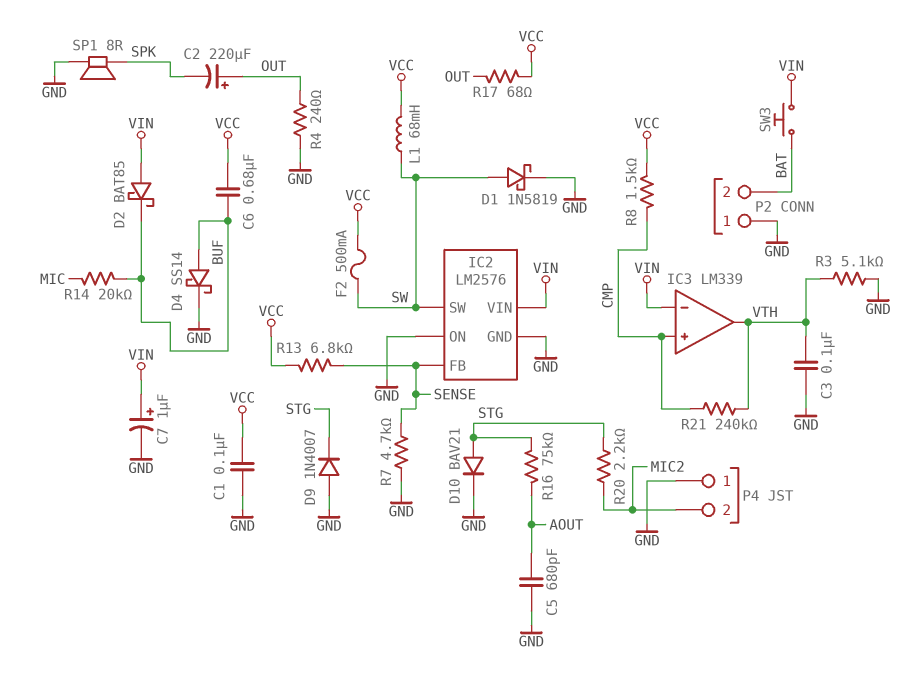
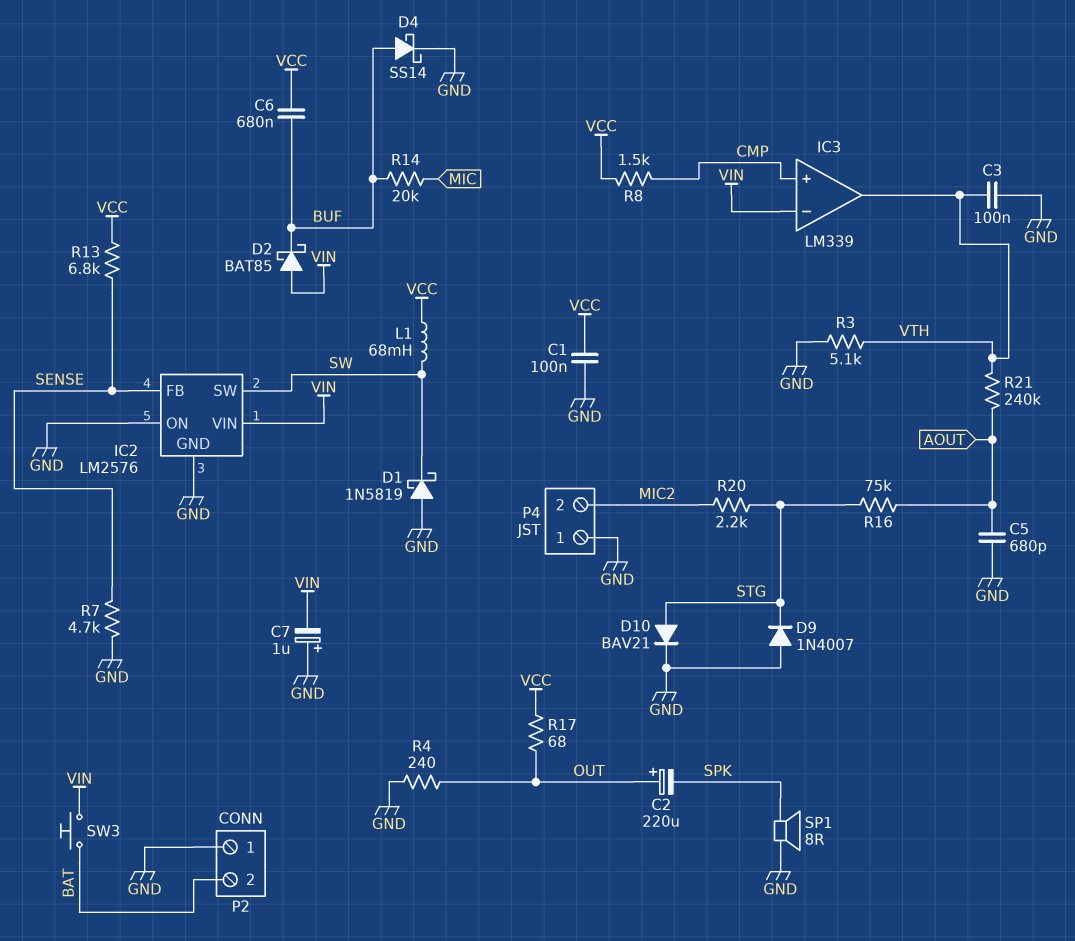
C7: 1uF (plus VIN, minus GND) -> 1uF (plus GND, minus VIN)
D1: schottky 1N5819 (A SW, K GND) -> schottky 1N5819 (A GND, K SW)
F2: 500mA (SW, VCC) -> none
R21: 240k (CMP, VTH) -> 240k (AOUT, VTH)

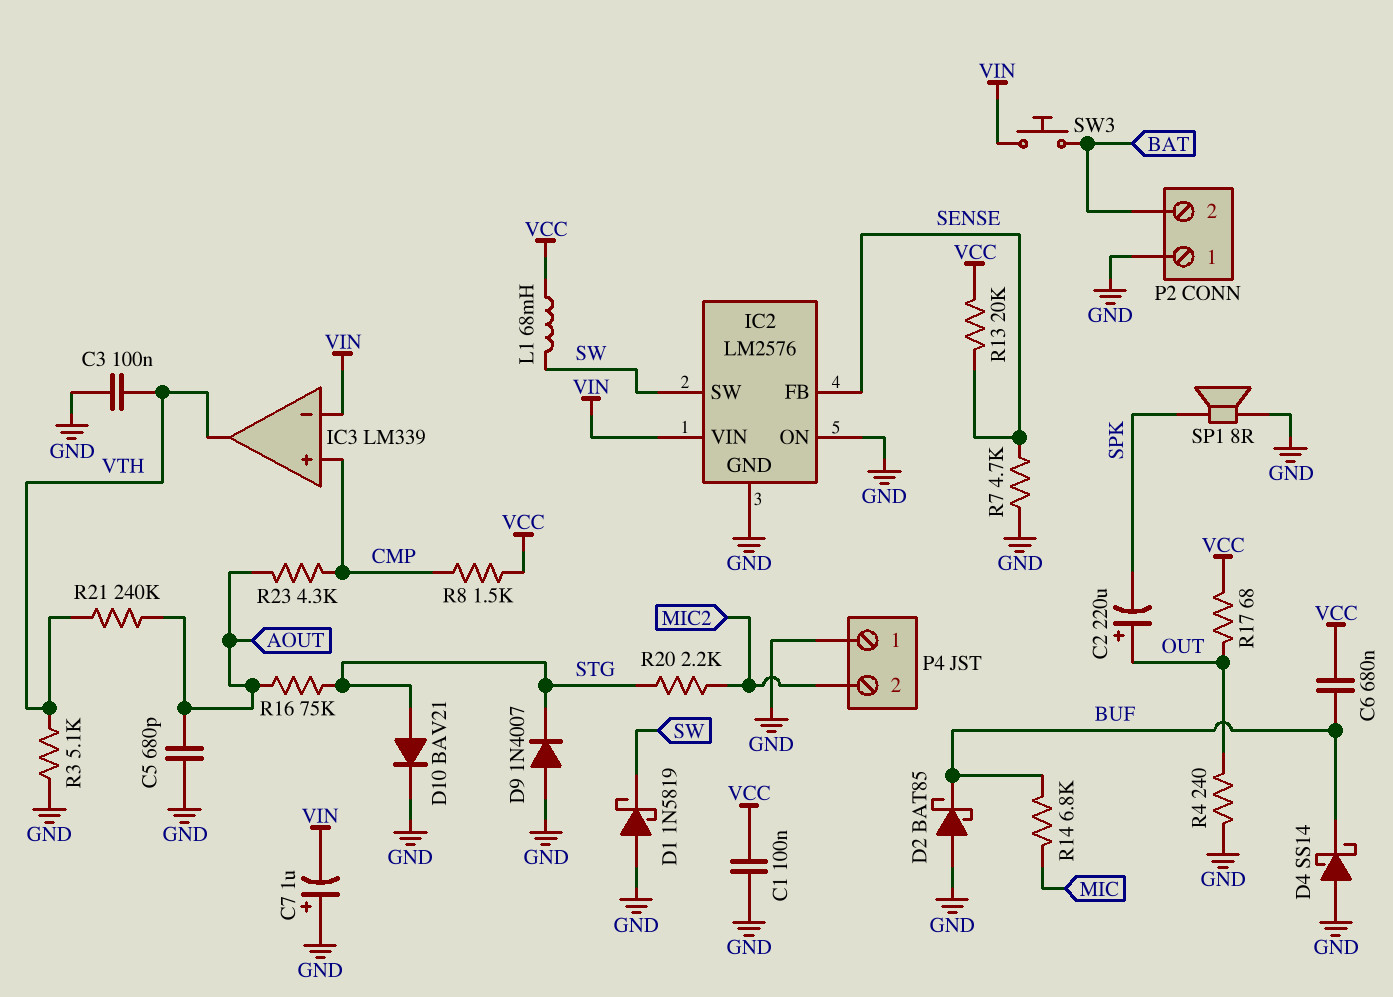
D2: schottky BAT85 (A VIN, K BUF) -> schottky BAT85 (A GND, K BUF)
D4: schottky SS14 (A BUF, K GND) -> schottky SS14 (A GND, K BUF)
R13: 6.8k (SENSE, VCC) -> 20k (SENSE, VCC)
R14: 20k (BUF, MIC) -> 6.8k (BUF, MIC)
R23: none -> 4.3k (AOUT, CMP)

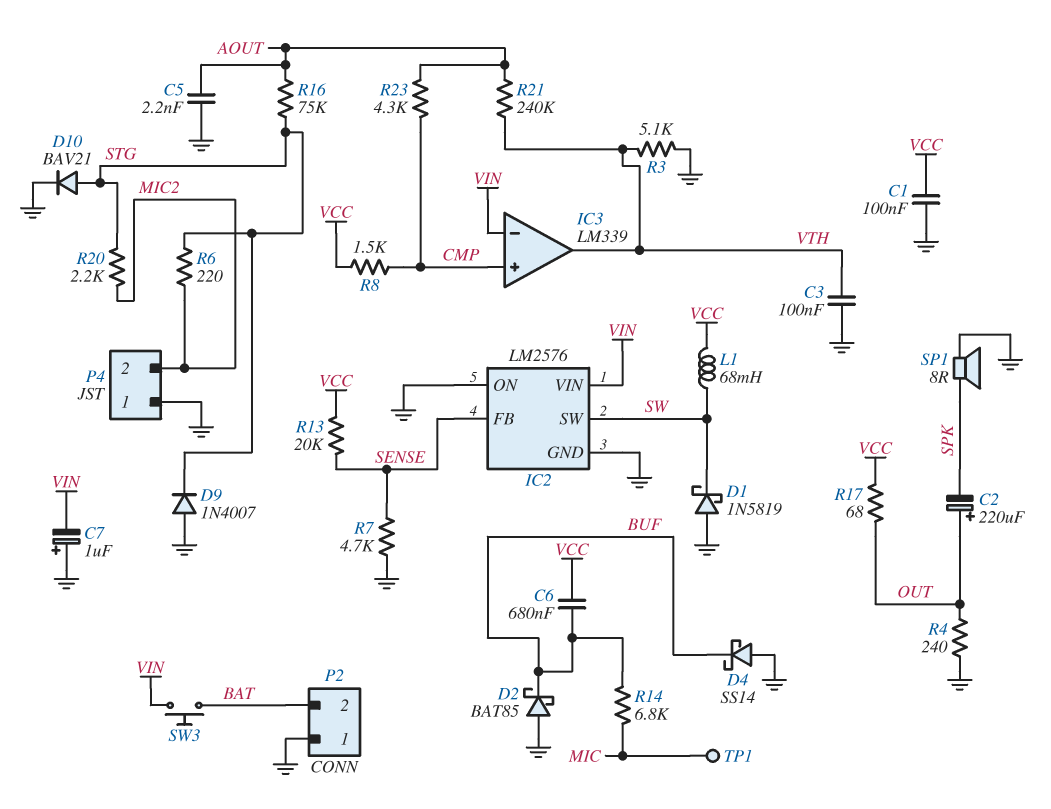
C5: 680pF (AOUT, GND) -> 2.2nF (AOUT, GND)
R6: none -> 220 (MIC2, STG)
TP1: none -> test point (MIC)

